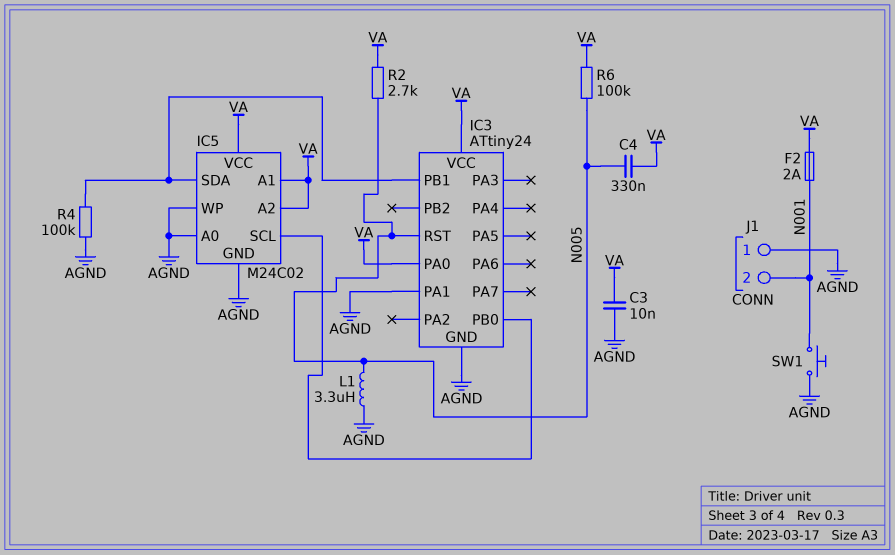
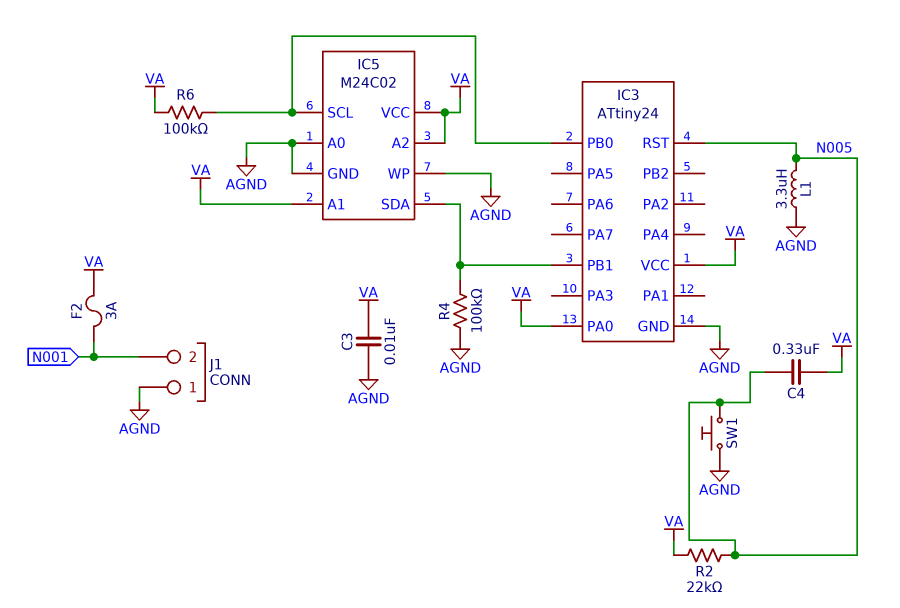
F2: 2A (N001, VA) -> 3A (N001, VA)
IC3 pin PA1: AGND -> none
R2: 2.7k (N005, VA) -> 22k (N005, VA)
R6: 100k (N005, VA) -> 100k (IC3/PB0, VA)
SW1: button (AGND, N001) -> button (AGND, N005)

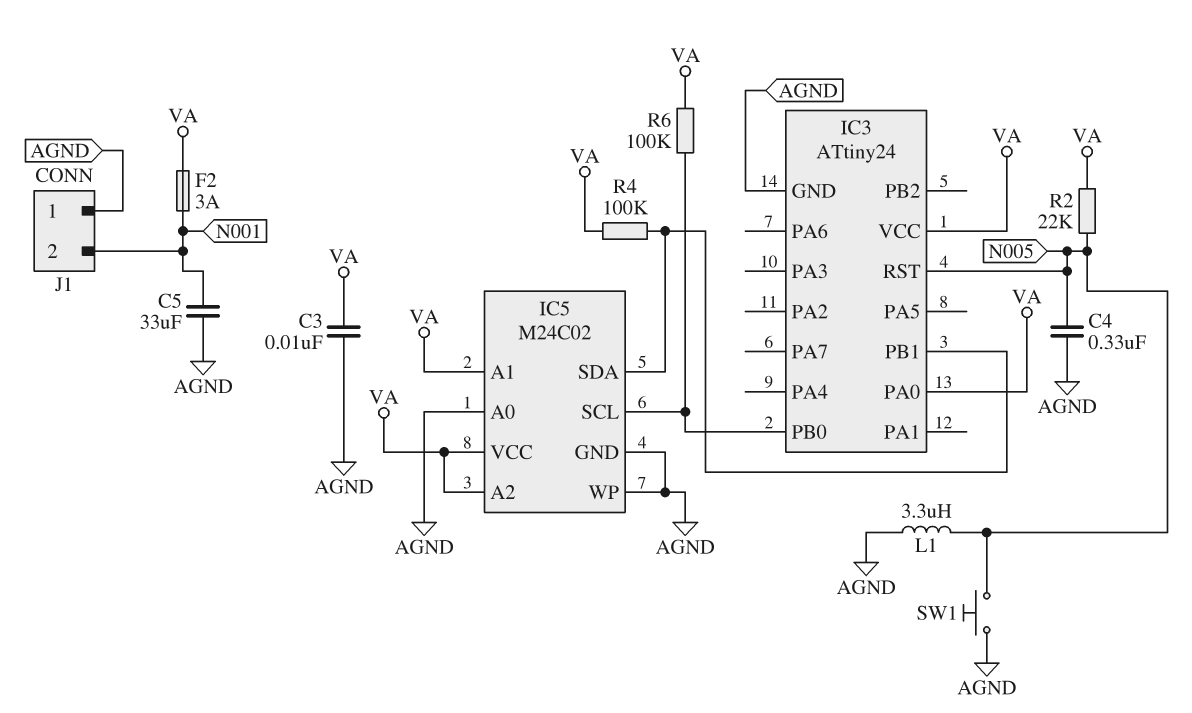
C4: 330nF (N005, VA) -> 330nF (AGND, N005)
C5: none -> 33uF (AGND, N001)
R4: 100k (AGND, IC3/PB1) -> 100k (IC3/PB1, VA)

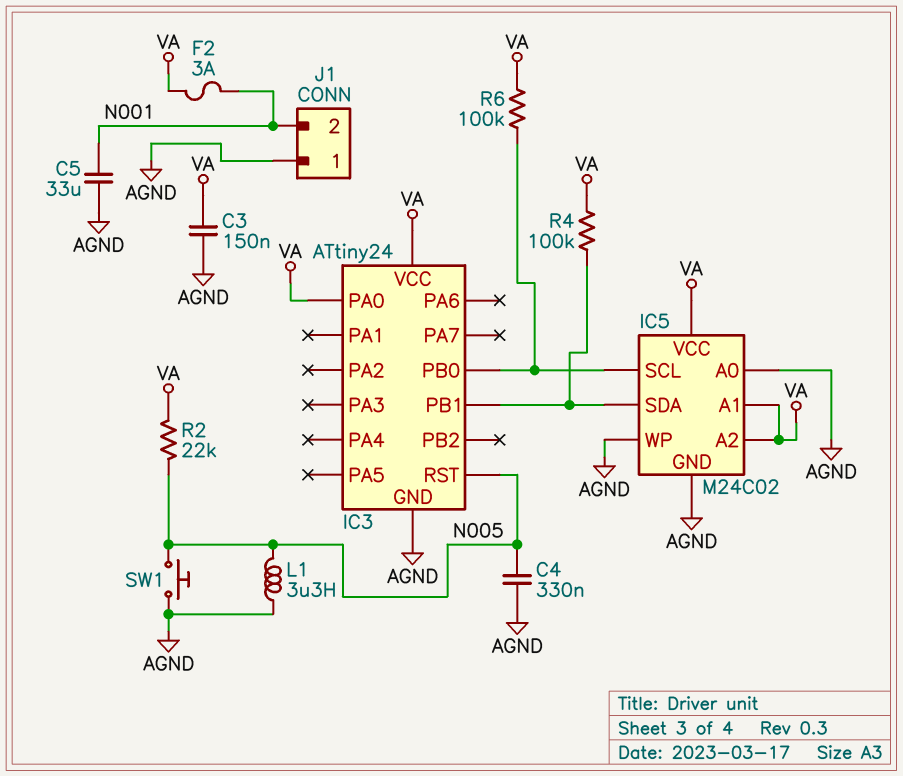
C3: 10nF (AGND, VA) -> 150nF (AGND, VA)

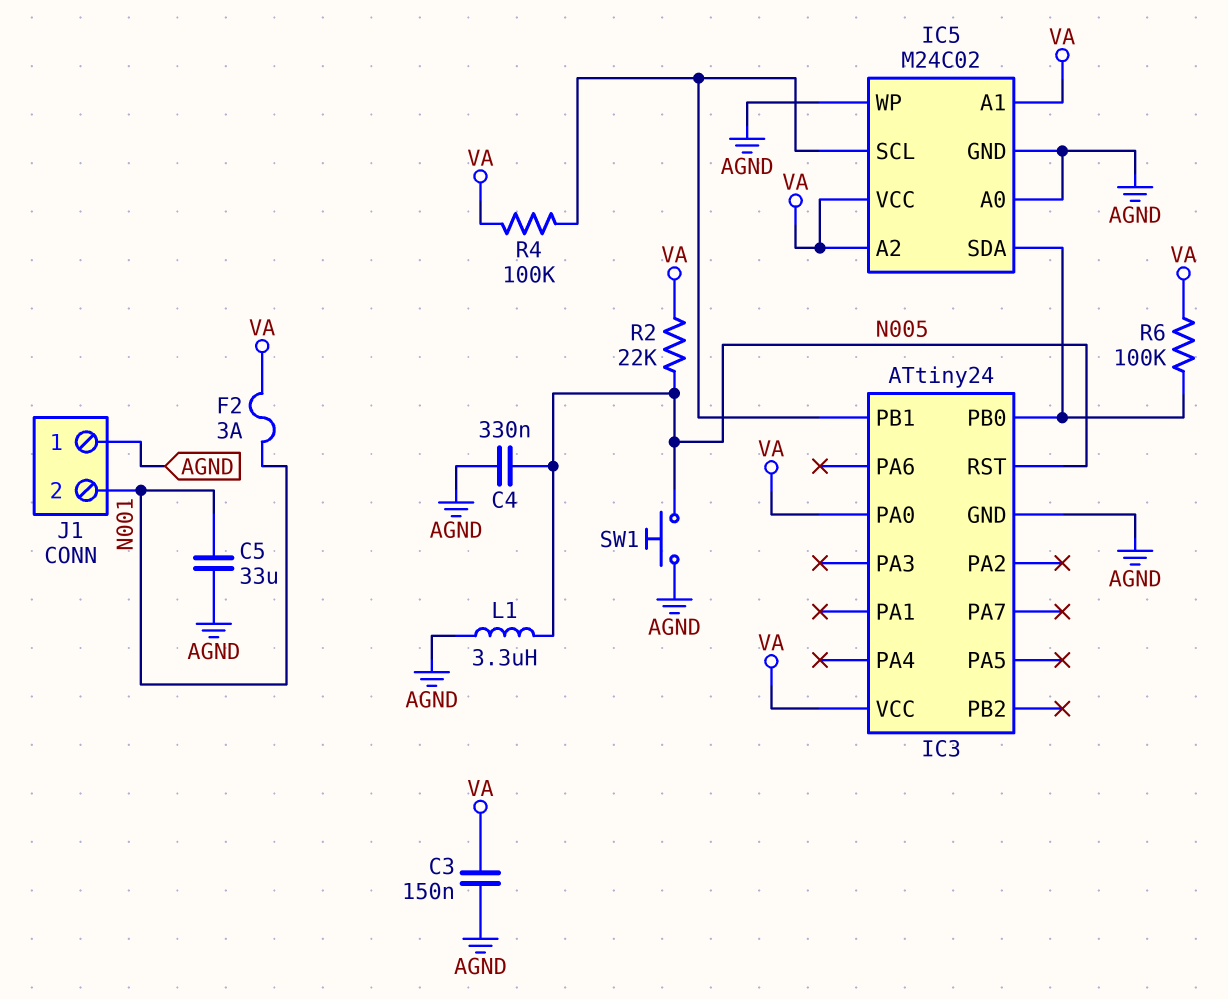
IC5 pin SCL: IC3/PB0 -> IC3/PB1
IC5 pin SDA: IC3/PB1 -> IC3/PB0

